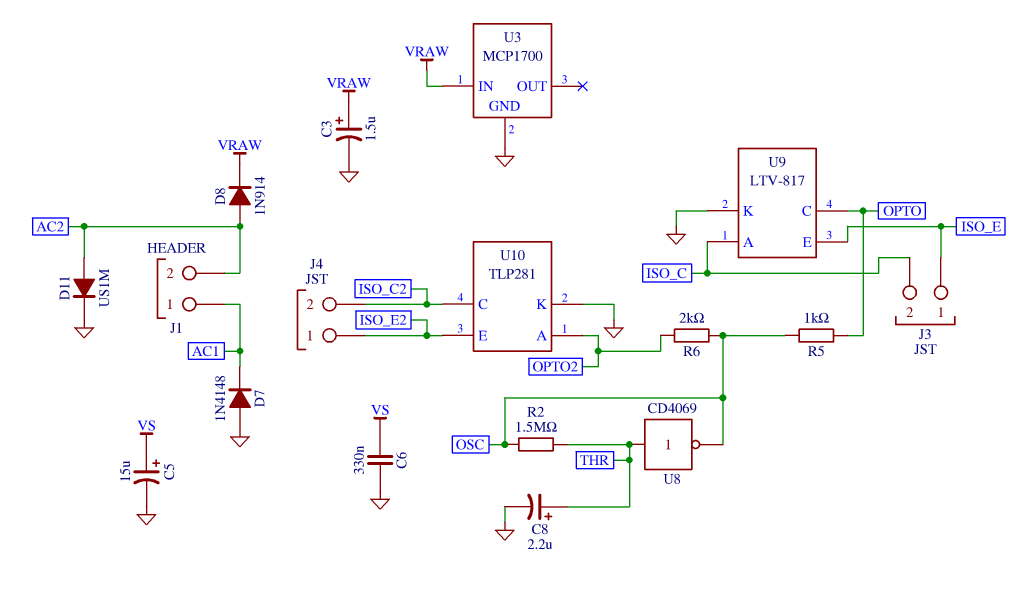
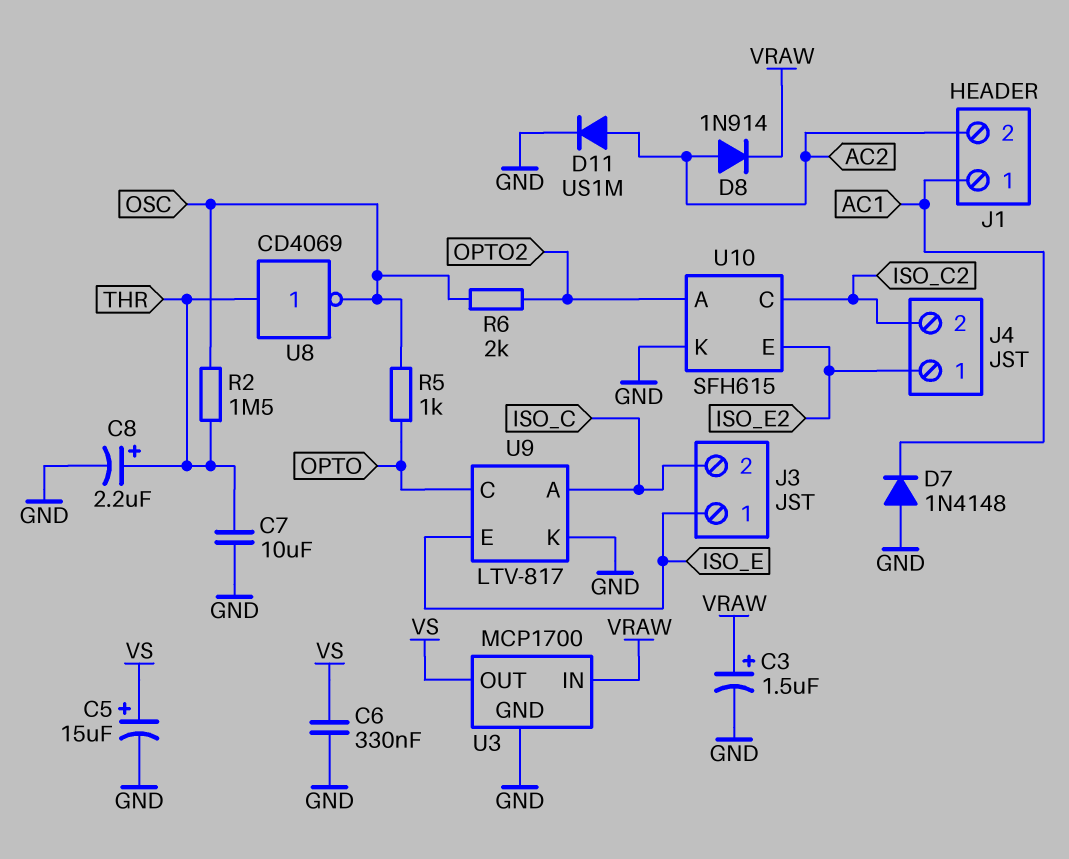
C7: none -> 10uF (GND, THR)
U3 pin OUT: none -> VS
U10: TLP281 -> SFH615

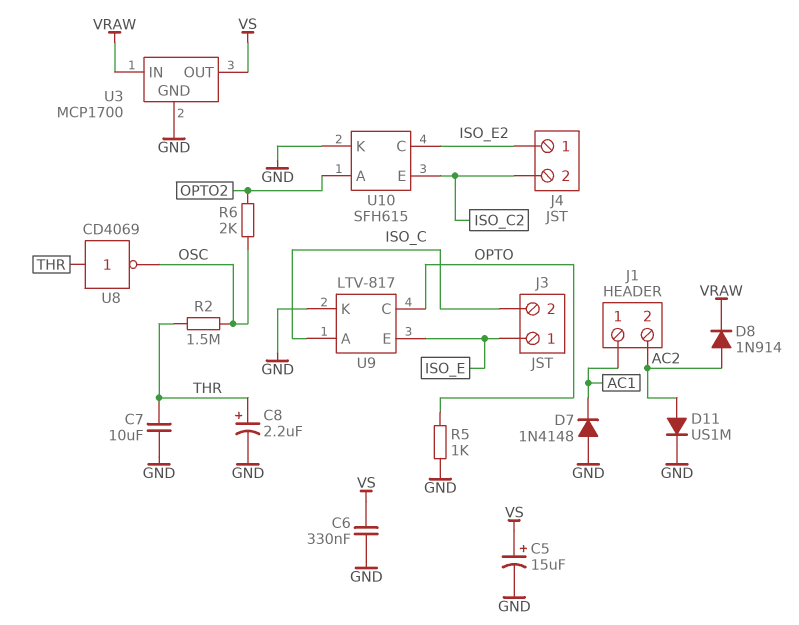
C3: 1.5uF (plus VRAW, minus GND) -> none
R5: 1k (OPTO, OSC) -> 1k (GND, OPTO)
U10 pin C: ISO_C2 -> ISO_E2
U10 pin E: ISO_E2 -> ISO_C2

